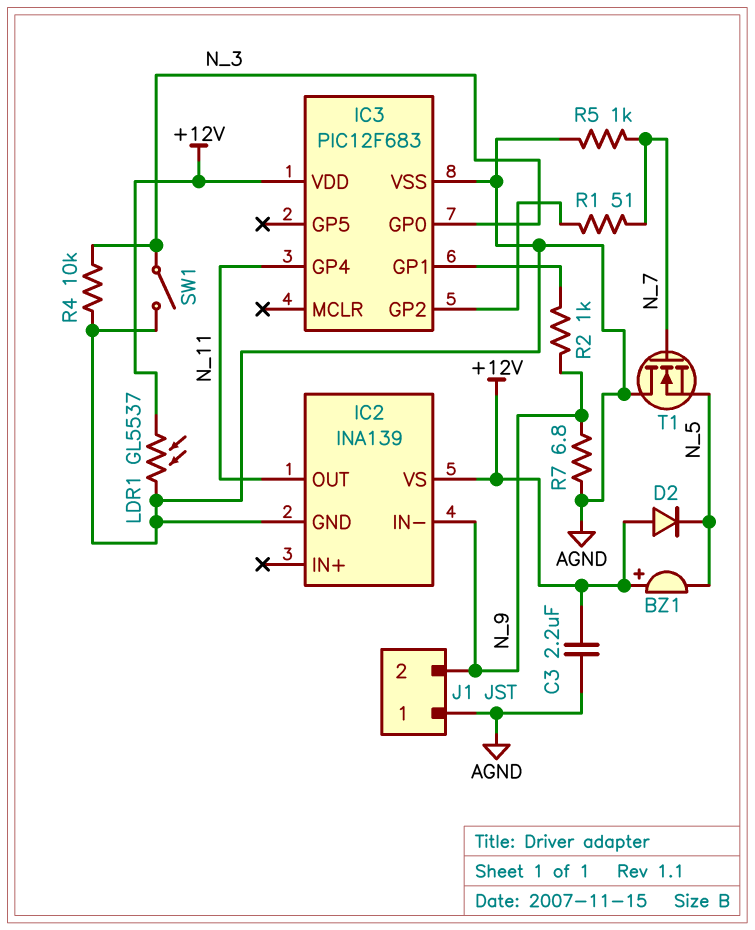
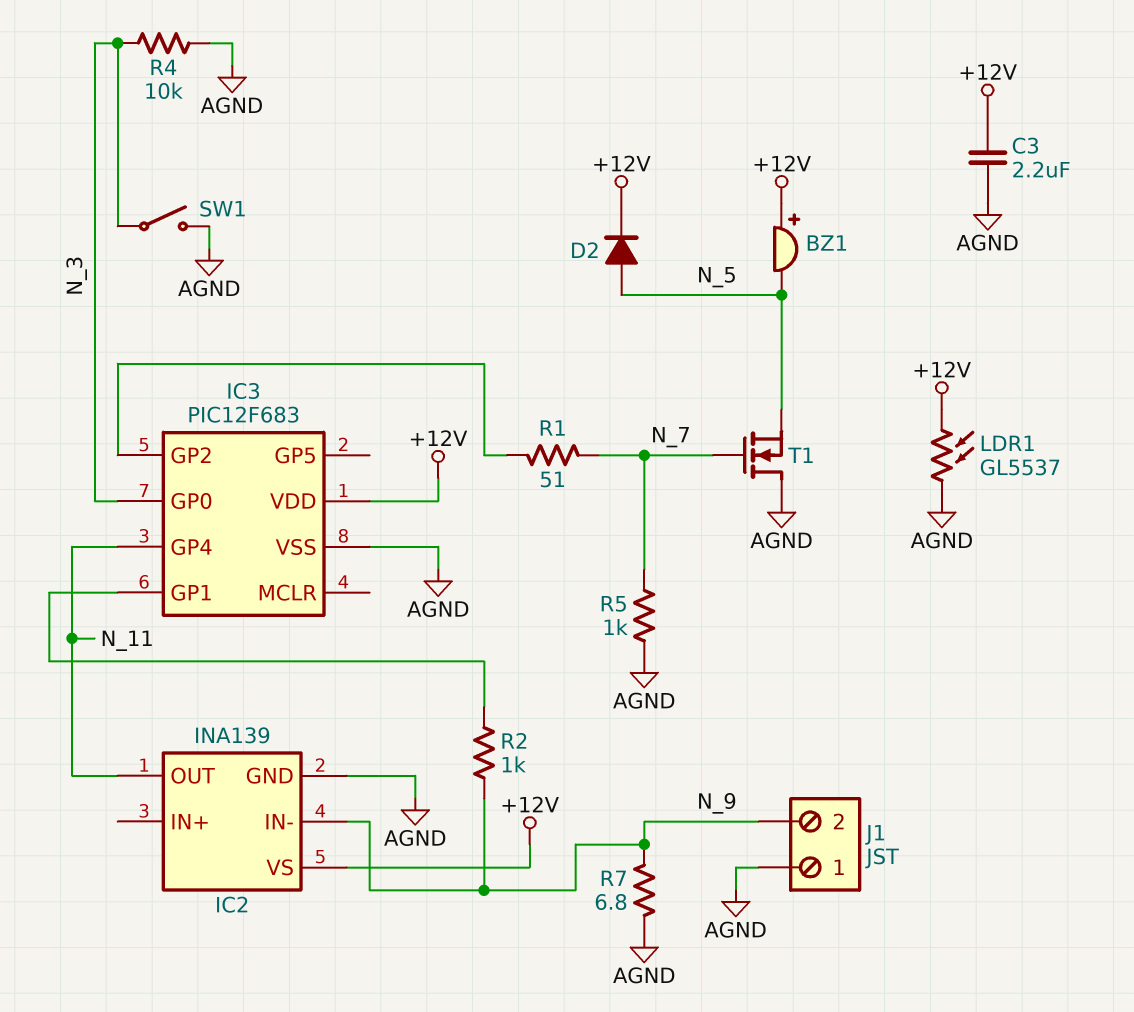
D2: diode (A +12V, K N_5) -> diode (A N_5, K +12V)

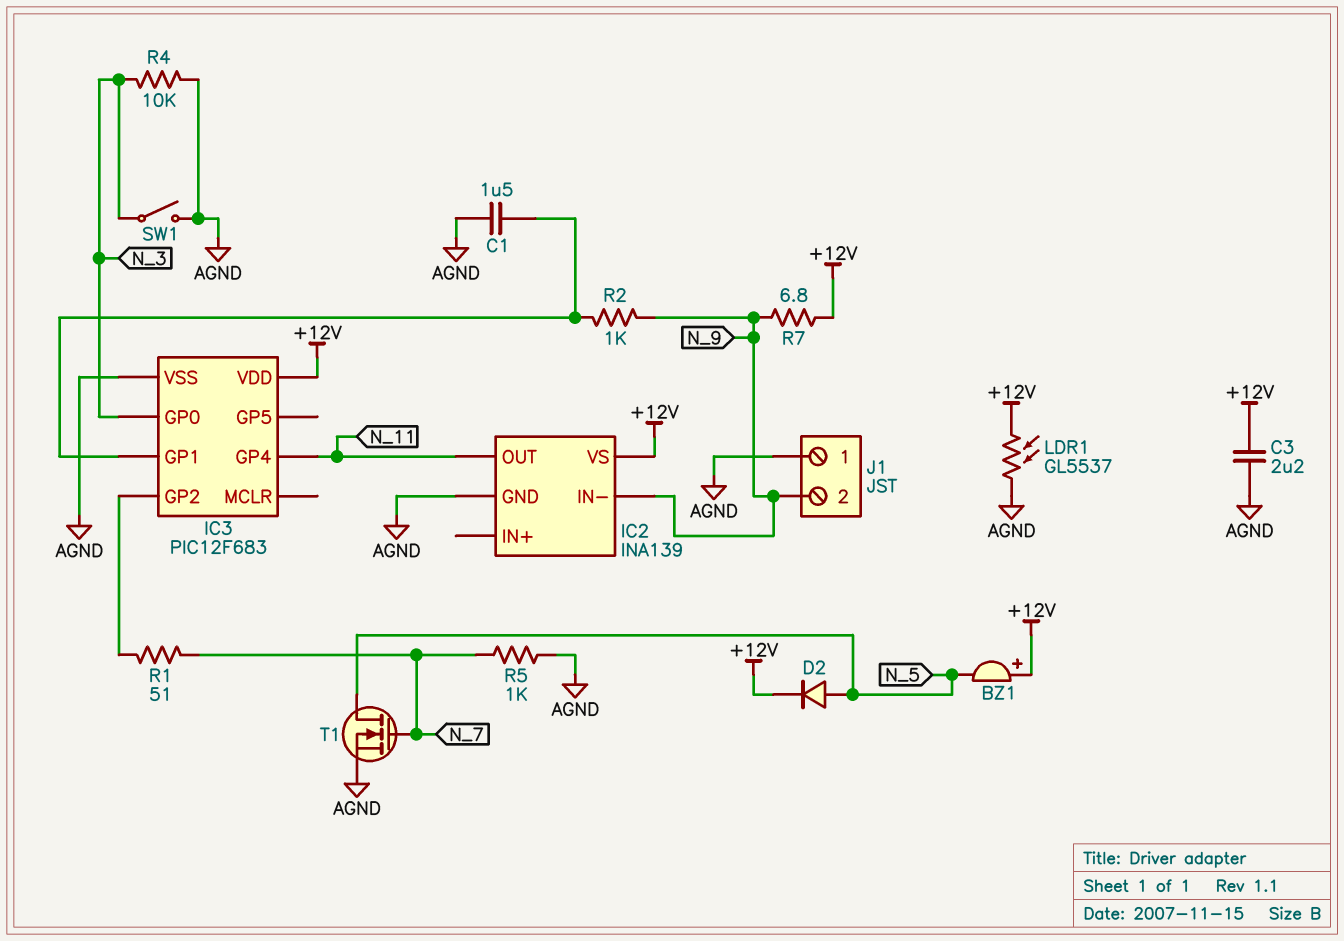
C1: none -> 1.5uF (AGND, IC3/GP1)
R7: 6.8 (AGND, N_9) -> 6.8 (+12V, N_9)
T1: NMOS (G N_7, D AGND, S N_5) -> NMOS (G N_7, D N_5, S AGND)

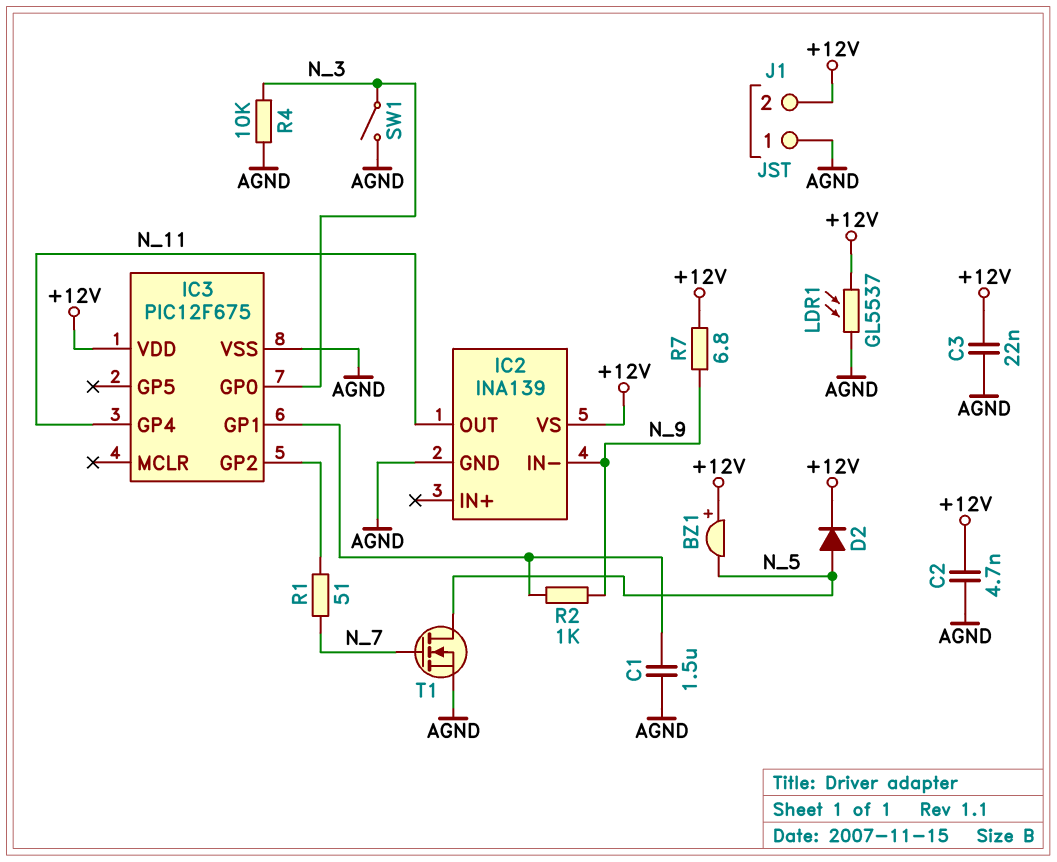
C2: none -> 4.7nF (+12V, AGND)
C3: 2.2uF (+12V, AGND) -> 22nF (+12V, AGND)
IC3: PIC12F683 -> PIC12F675
J1 pin 2: N_9 -> +12V
R5: 1k (AGND, N_7) -> none

